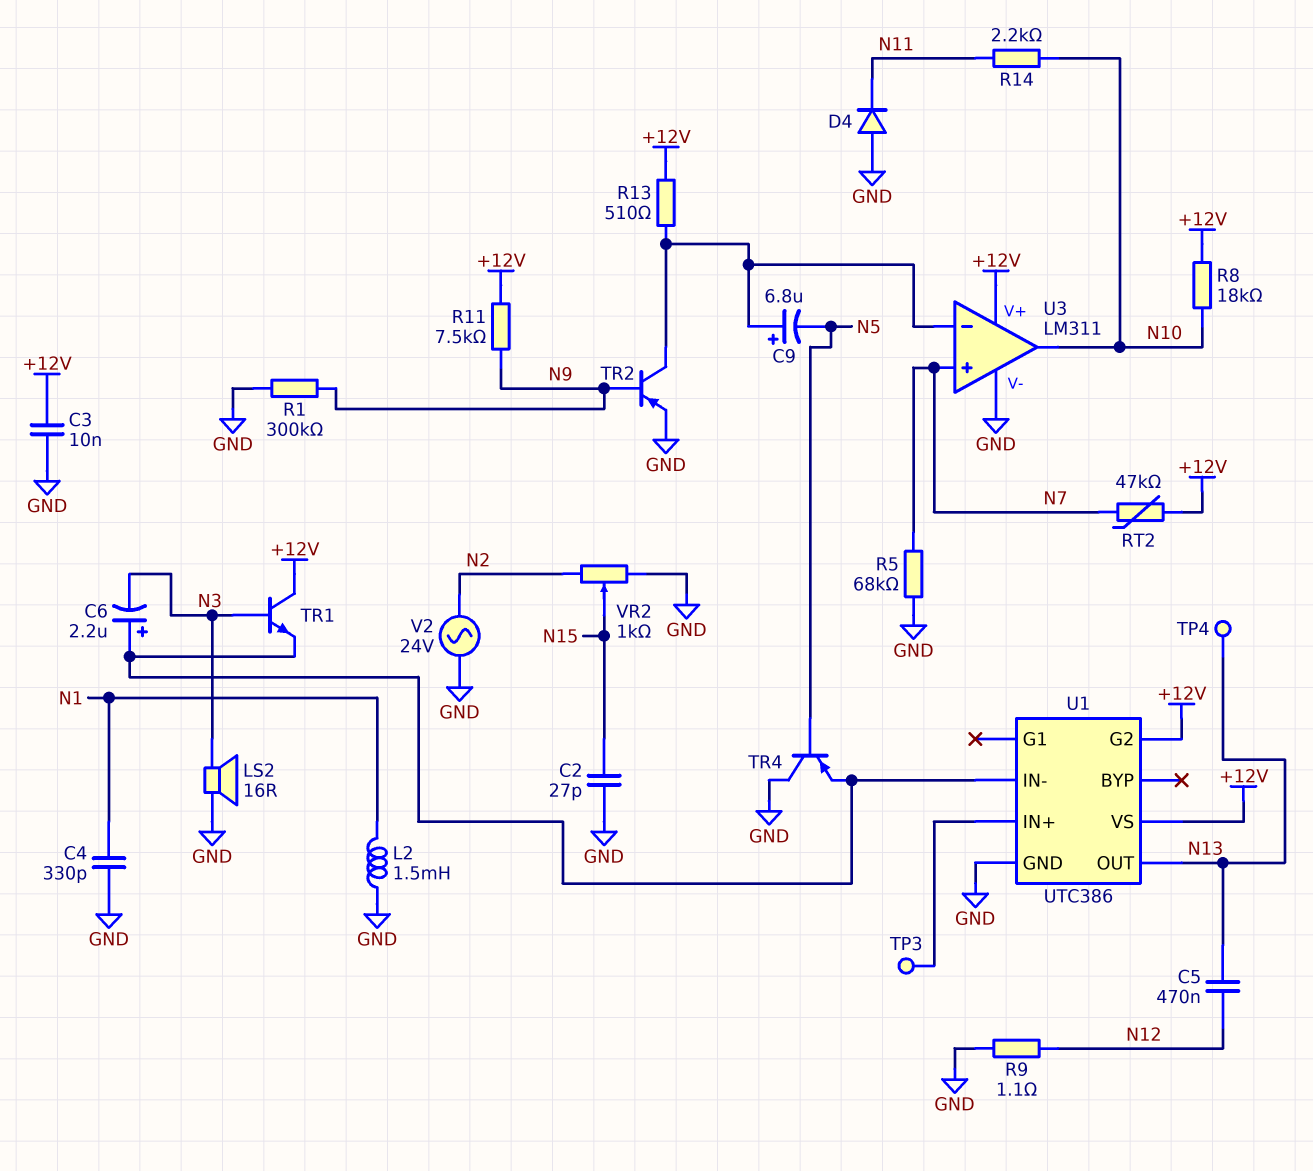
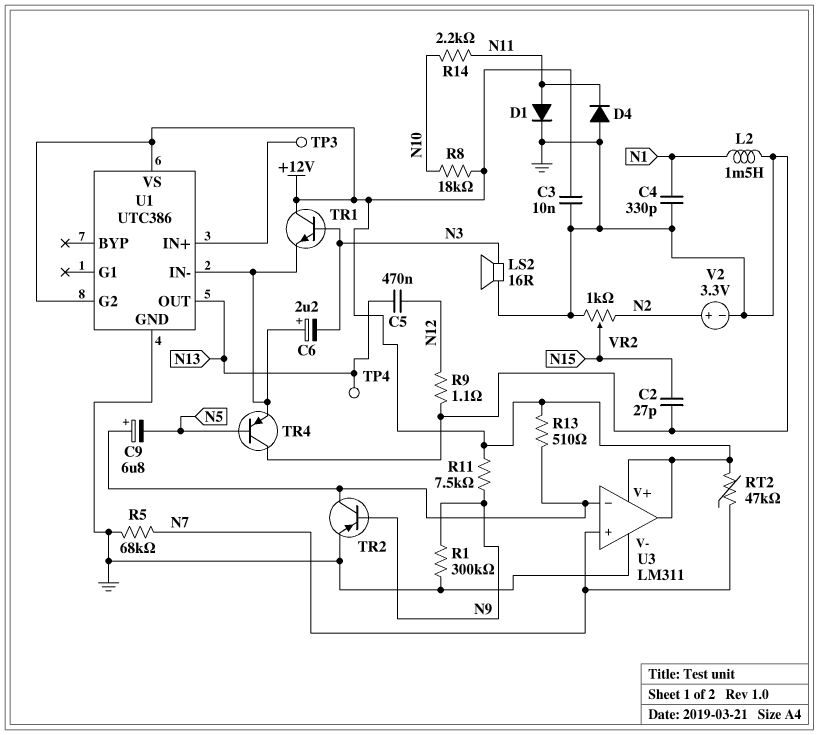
D1: none -> diode (A N11, K GND)
U3 pin out: N10 -> +12V
V2: AC 24V (GND, N2) -> 3.3V (plus N2, minus GND)

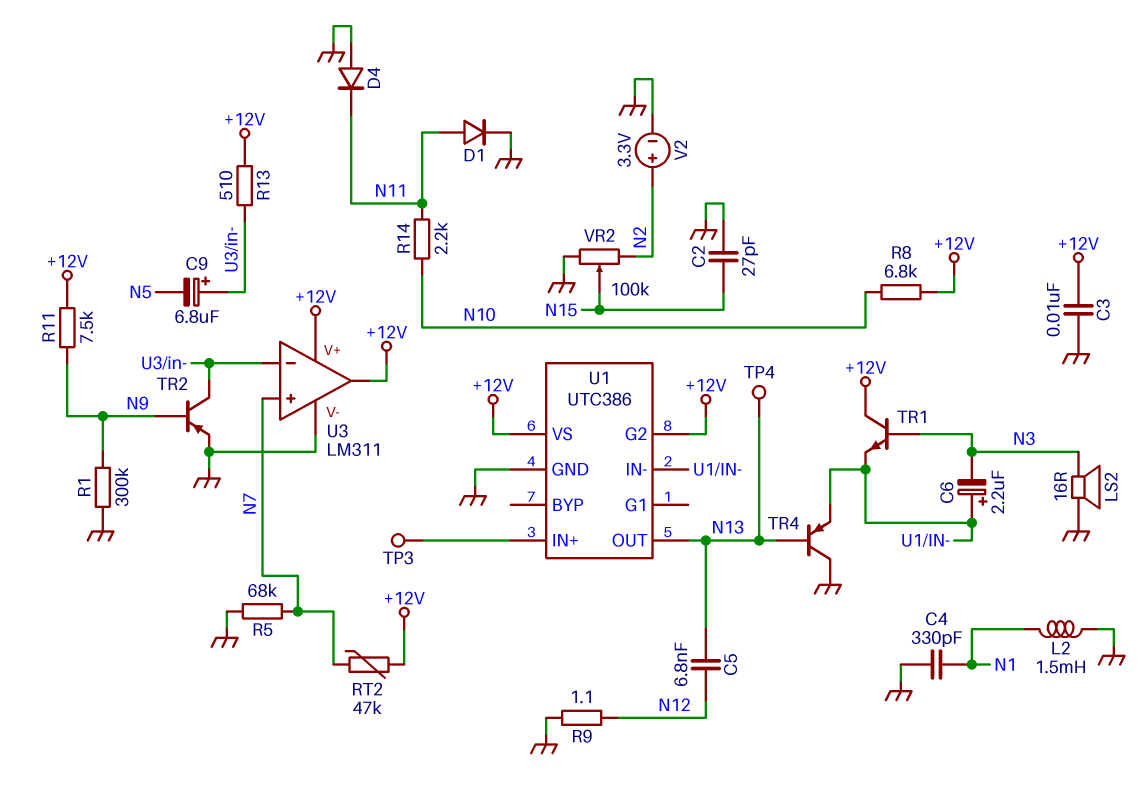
C5: 470nF (N12, N13) -> 6.8nF (N12, N13)
R8: 18k (+12V, N10) -> 6.8k (+12V, N10)
TR4: PNP (B N5, C GND, E U1/IN-) -> PNP (B N13, C GND, E U1/IN-)
VR2: 1k (GND, N2, wiper N15) -> 100k (GND, N2, wiper N15)

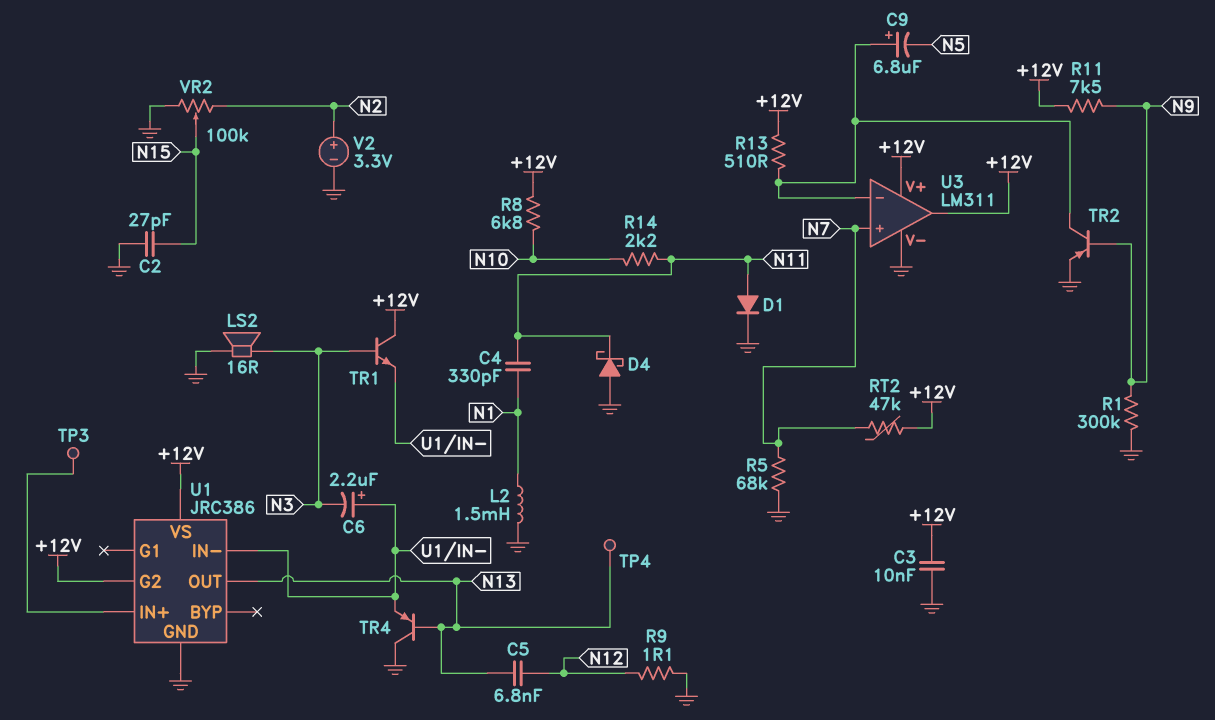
C4: 330pF (GND, N1) -> 330pF (N1, N11)
D4: diode (A GND, K N11) -> schottky (A GND, K N11)
U1: UTC386 -> JRC386

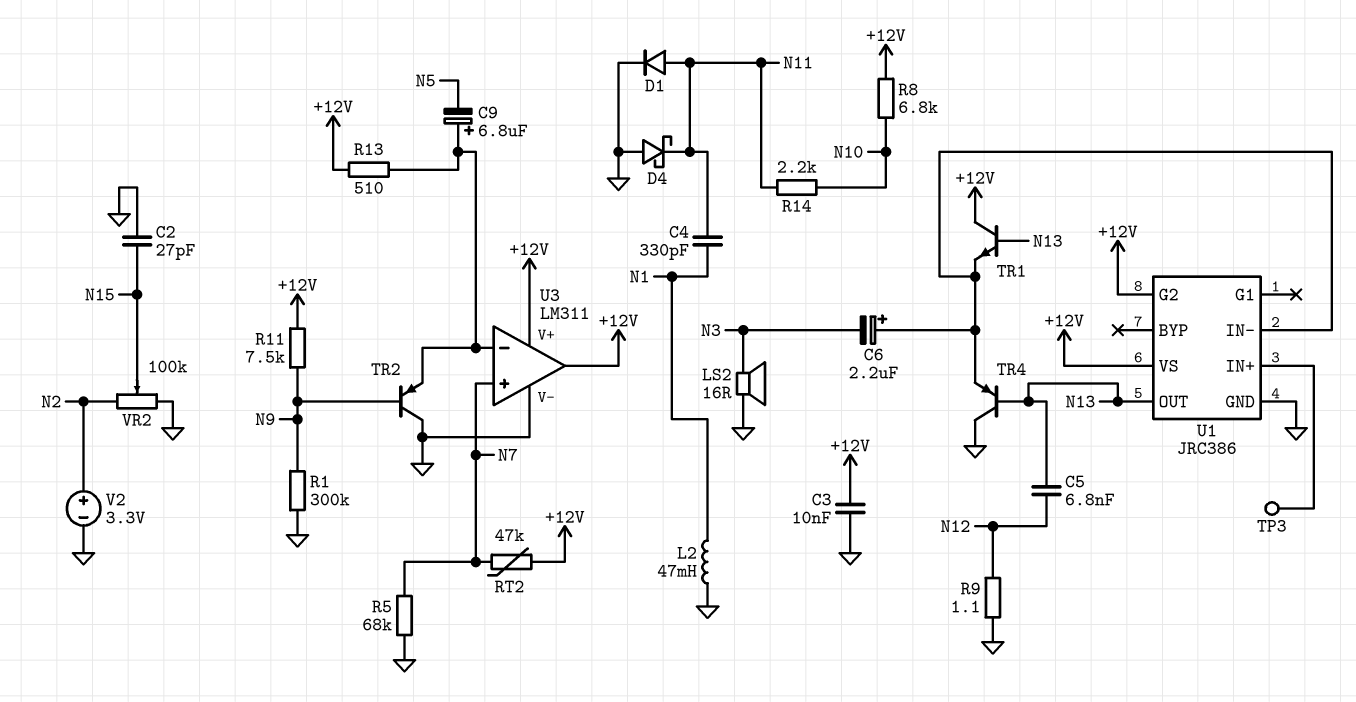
L2: 1.5mH (GND, N1) -> 47mH (GND, N1)
TP4: test point (N13) -> none
TR1: NPN (B N3, C +12V, E U1/IN-) -> NPN (B N13, C +12V, E U1/IN-)
TR2: PNP (B N9, C U3/in-, E GND) -> PNP (B N9, C GND, E U3/in-)

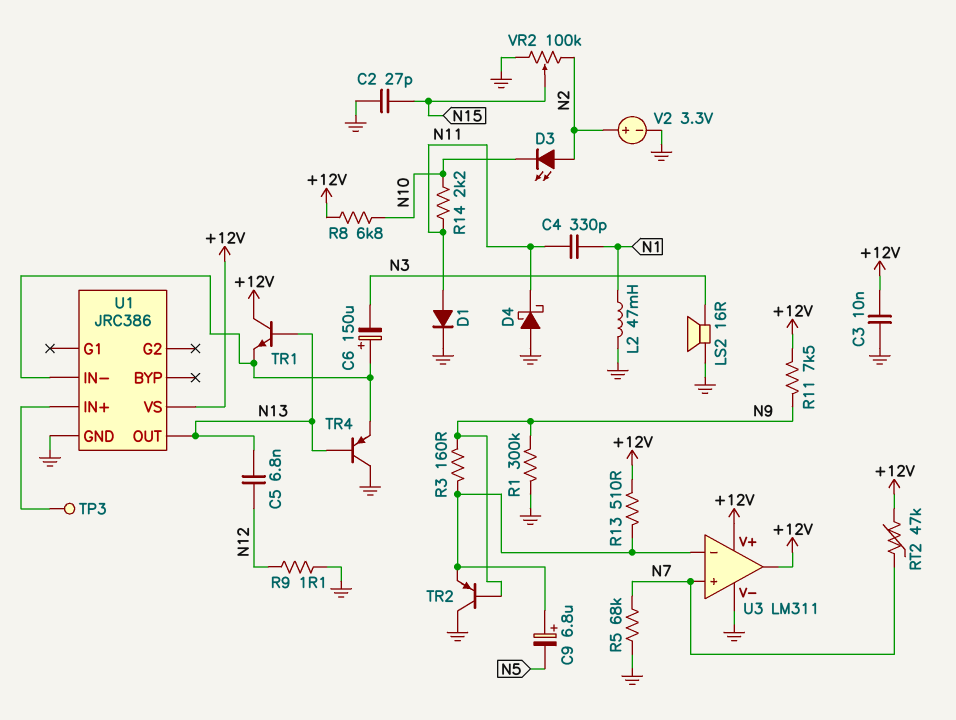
C6: 2.2uF (plus U1/IN-, minus N3) -> 150uF (plus U1/IN-, minus N3)
D3: none -> LED (A N2, K N10)
R3: none -> 160 (N9, U3/in-)
U1 pin G2: +12V -> none

